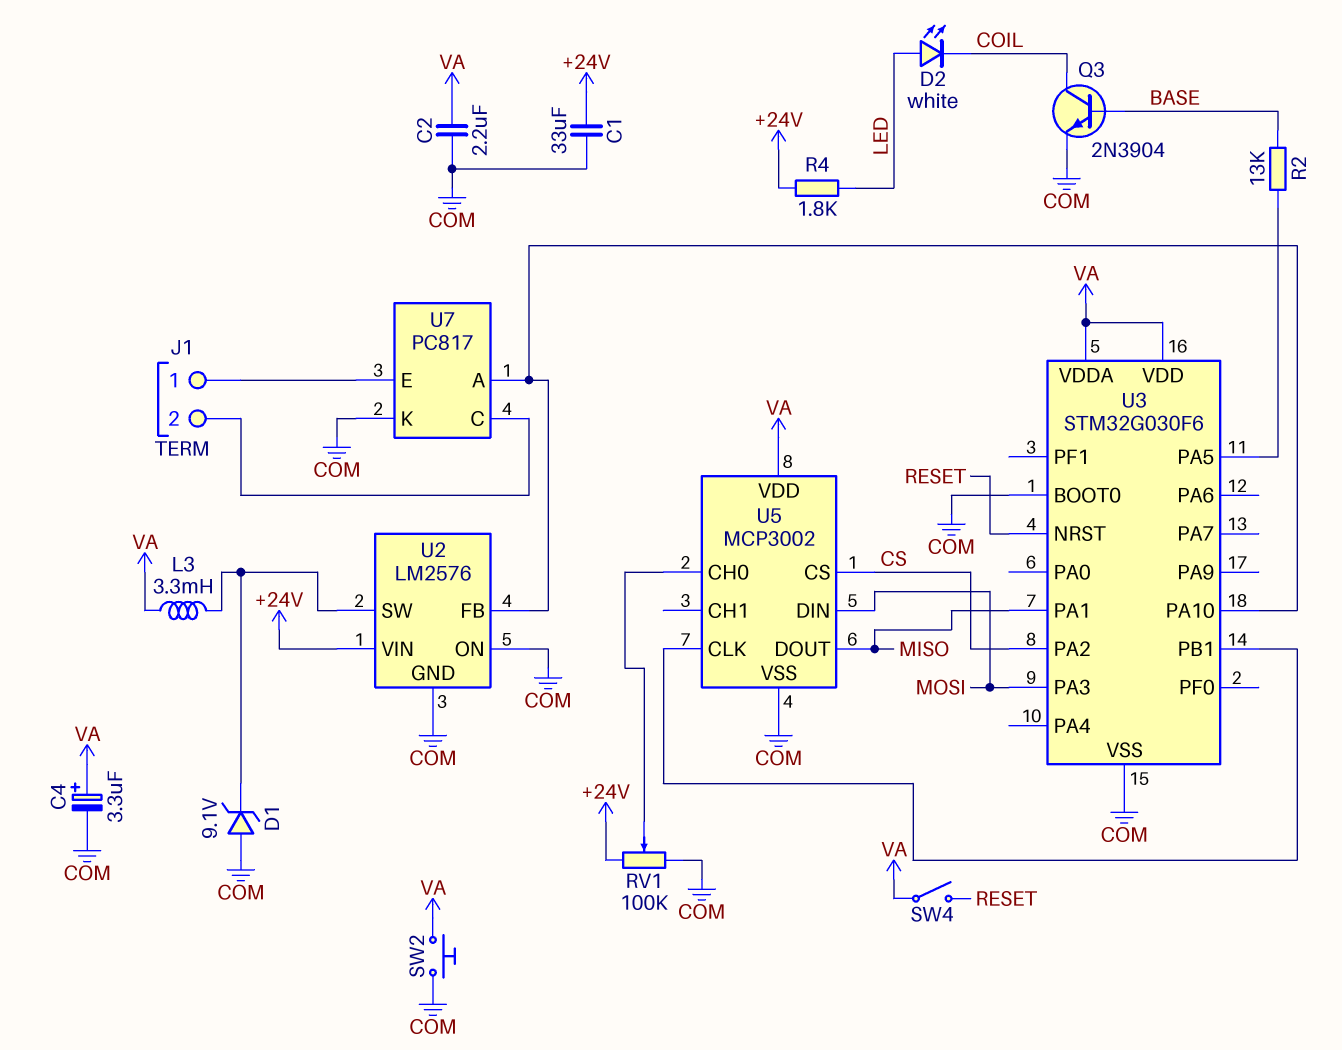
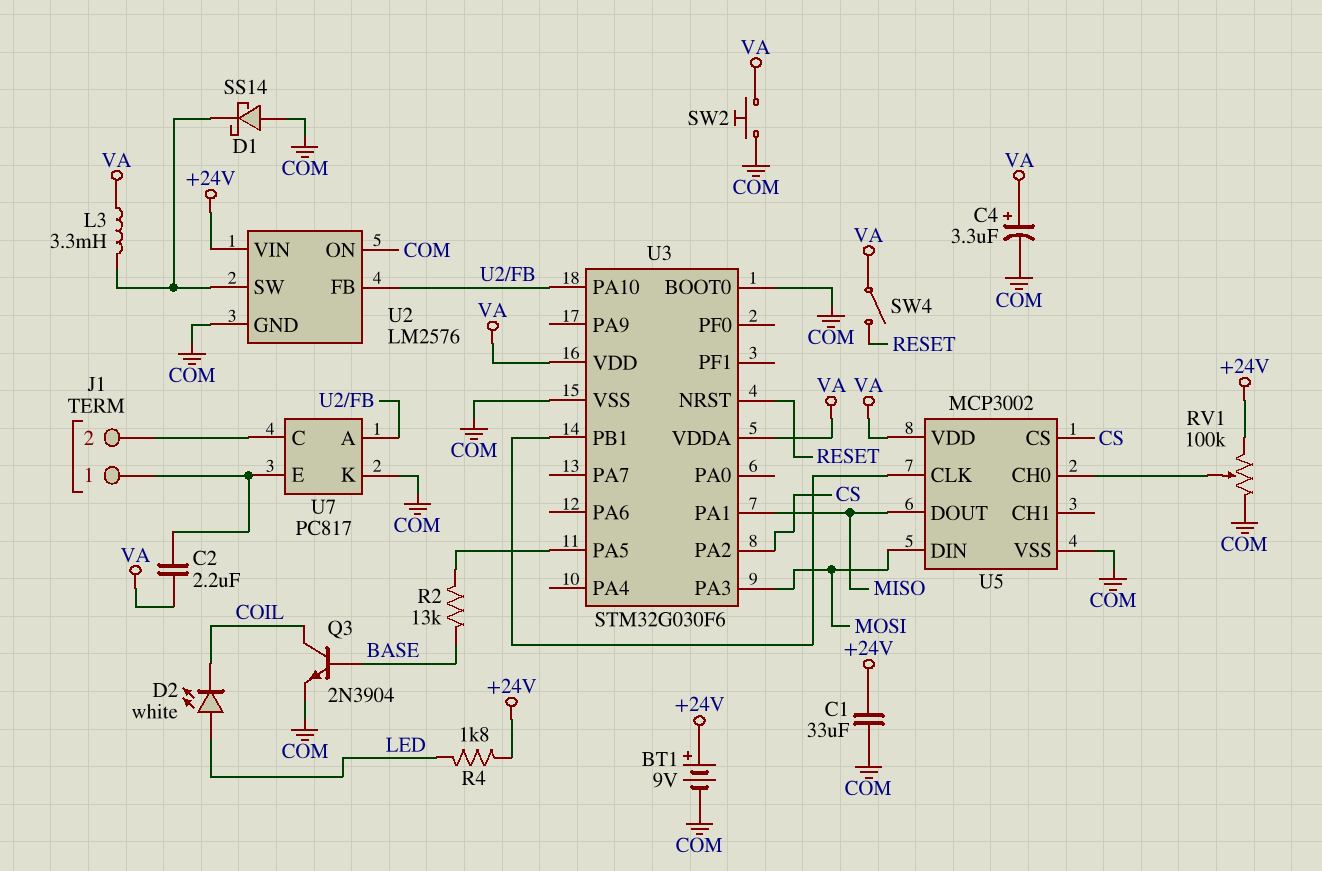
BT1: none -> 9V (plus +24V, minus COM)
C2: 2.2uF (COM, VA) -> 2.2uF (J1/1, VA)
D1: zener 9.1V (A COM, K U2/SW) -> schottky SS14 (A COM, K U2/SW)

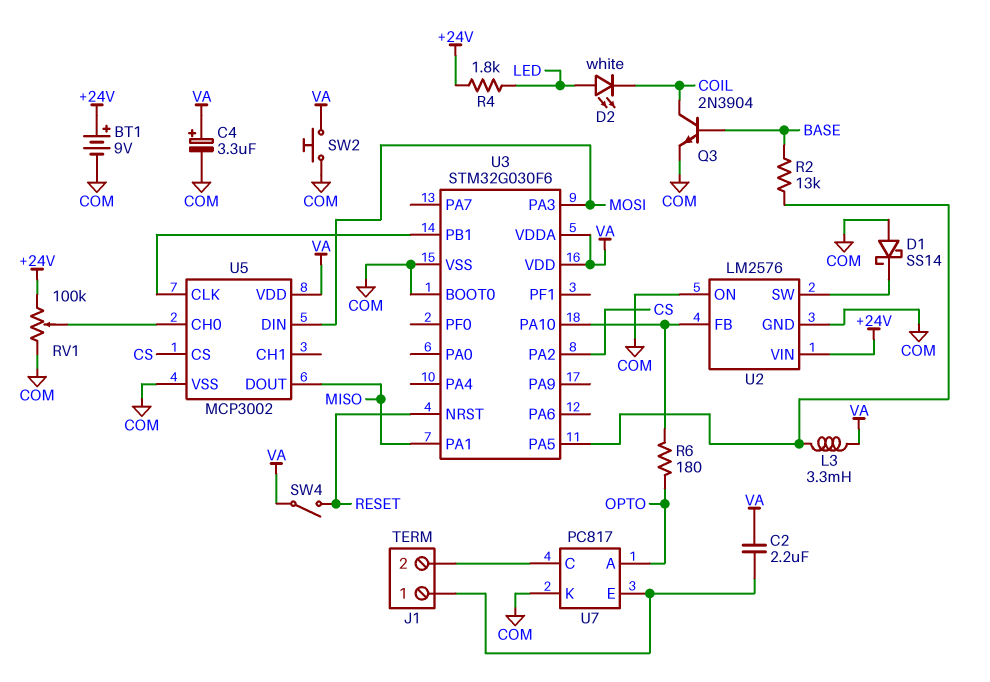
C1: 33uF (+24V, COM) -> none
L3: 3.3mH (U2/SW, VA) -> 3.3mH (U3/PA5, VA)
R6: none -> 180 (OPTO, U2/FB)
U7 pin A: U2/FB -> OPTO

